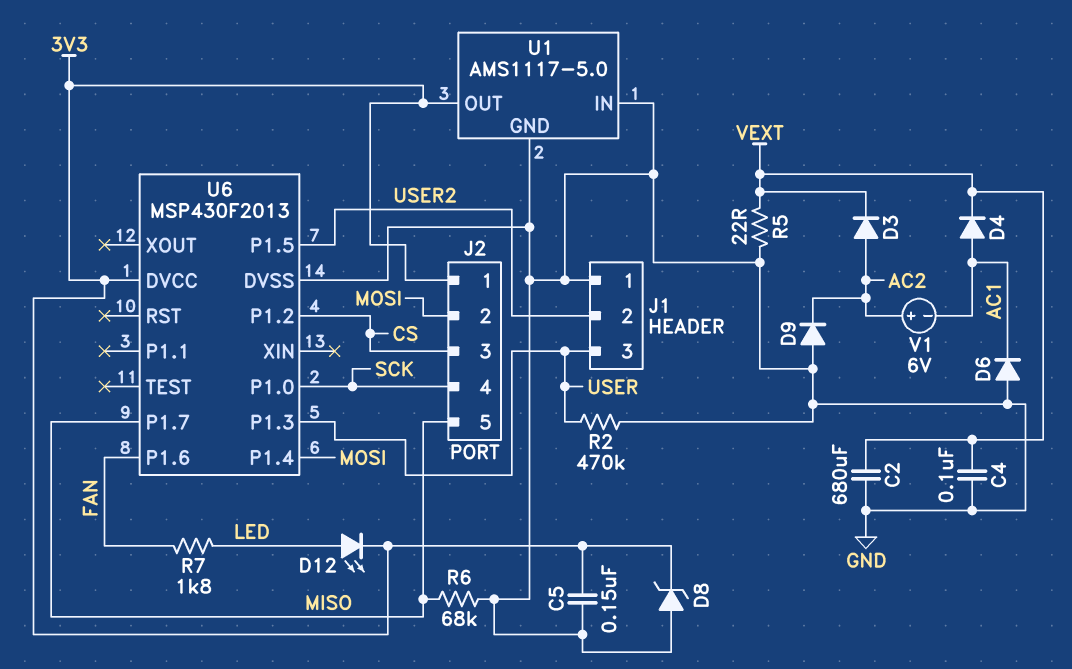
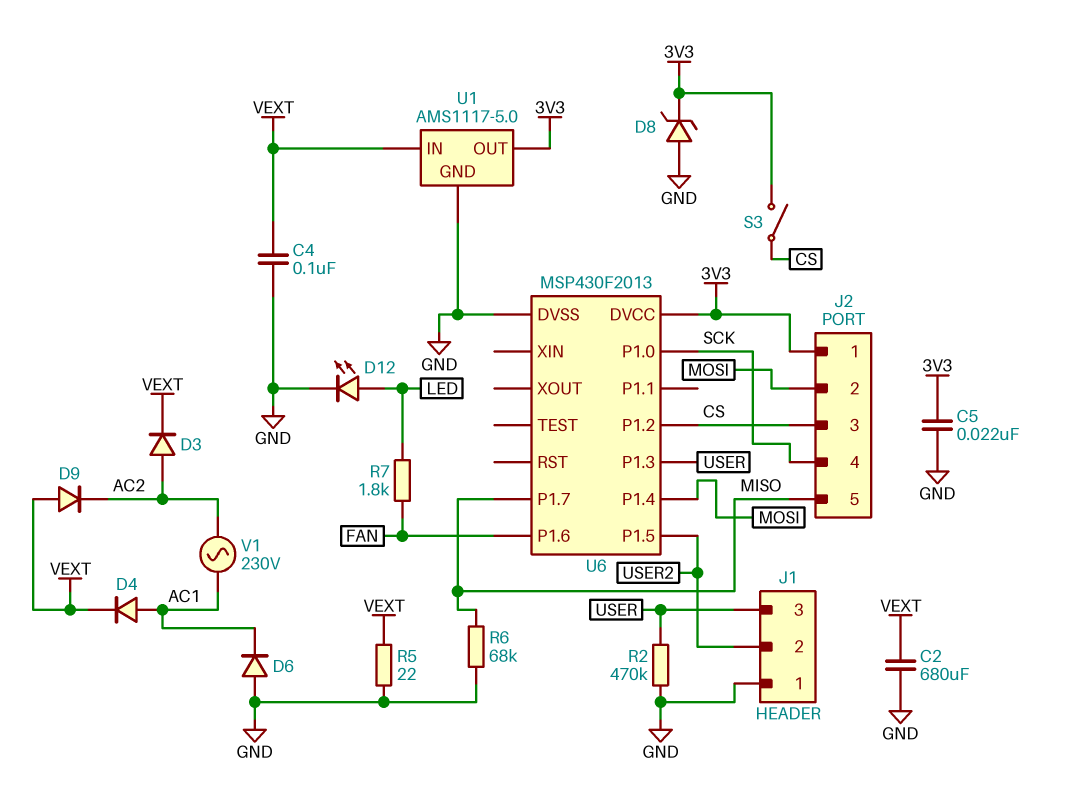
C5: 150nF (3V3, GND) -> 22nF (3V3, GND)
D9: diode (A GND, K AC2) -> diode (A VEXT, K AC2)
D12: LED (A LED, K 3V3) -> LED (A LED, K GND)
S3: none -> switch (3V3, CS)
U1 pin IN: GND -> VEXT
V1: 6V (plus AC2, minus AC1) -> AC 230V (AC1, AC2)

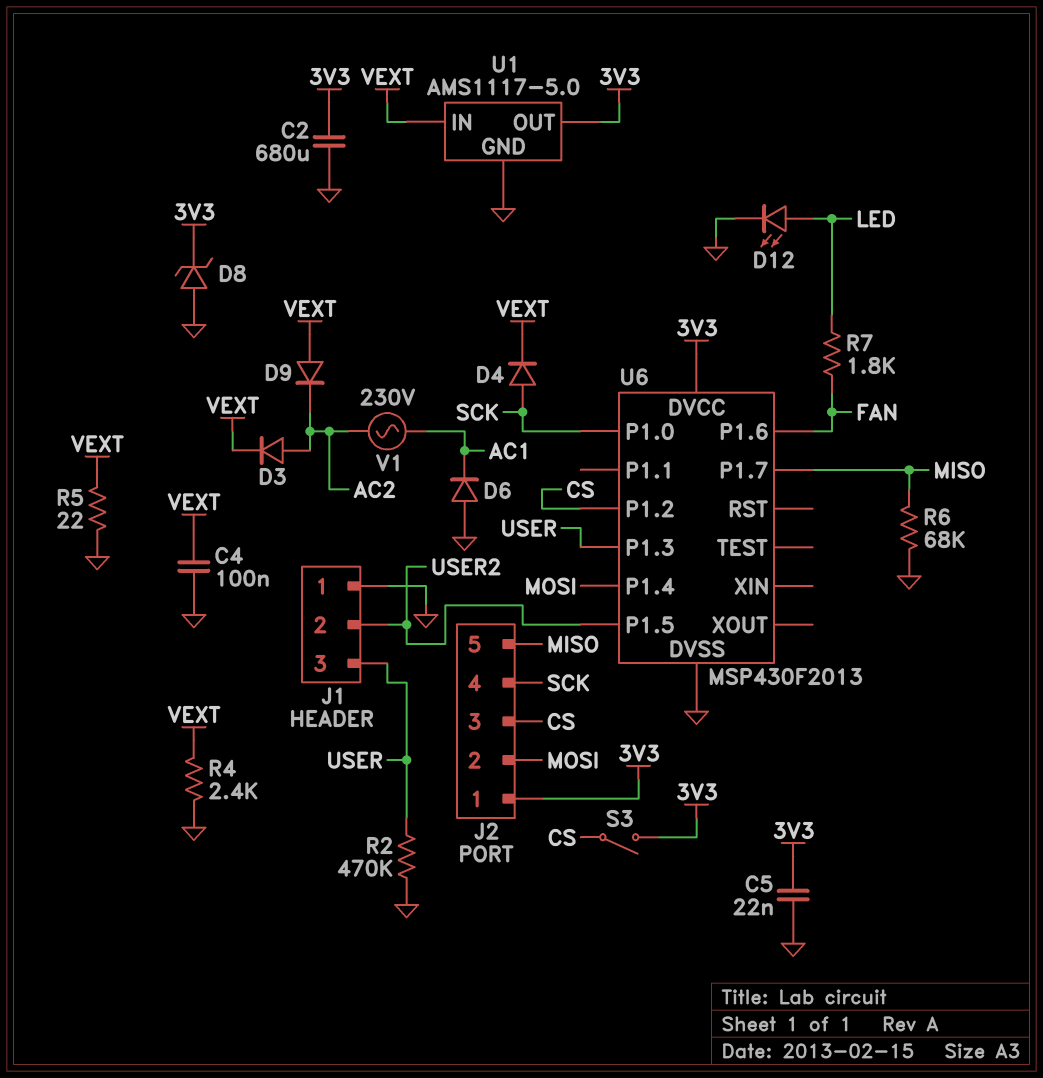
C2: 680uF (GND, VEXT) -> 680uF (3V3, GND)
D4: diode (A AC1, K VEXT) -> diode (A SCK, K VEXT)
R4: none -> 2.4k (GND, VEXT)

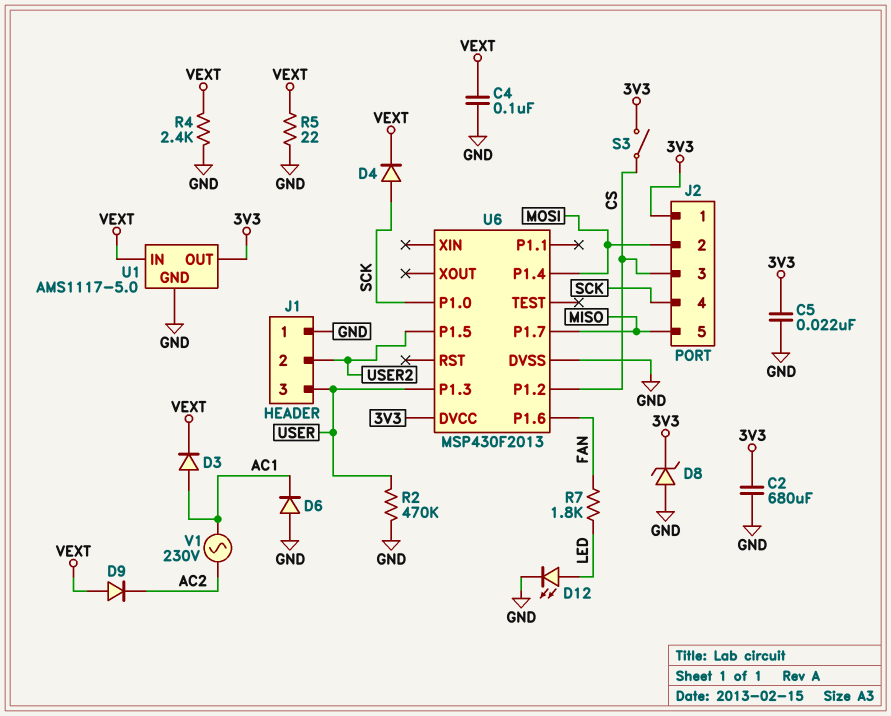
D3: diode (A AC2, K VEXT) -> diode (A AC1, K VEXT)
R6: 68k (GND, MISO) -> none

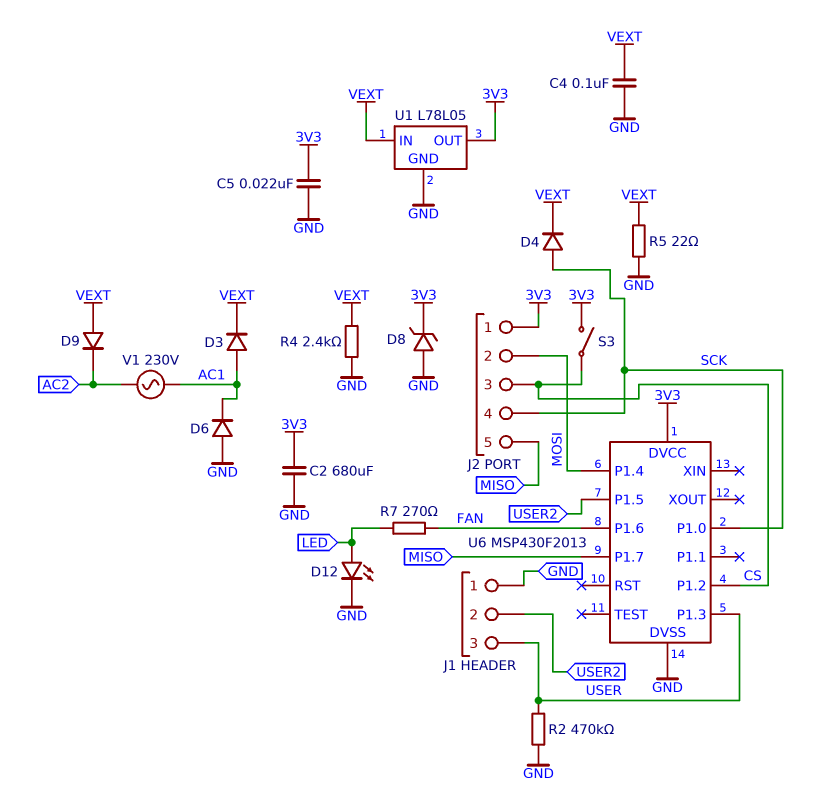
R7: 1.8k (FAN, LED) -> 270 (FAN, LED)
U1: AMS1117-5.0 -> L78L05

